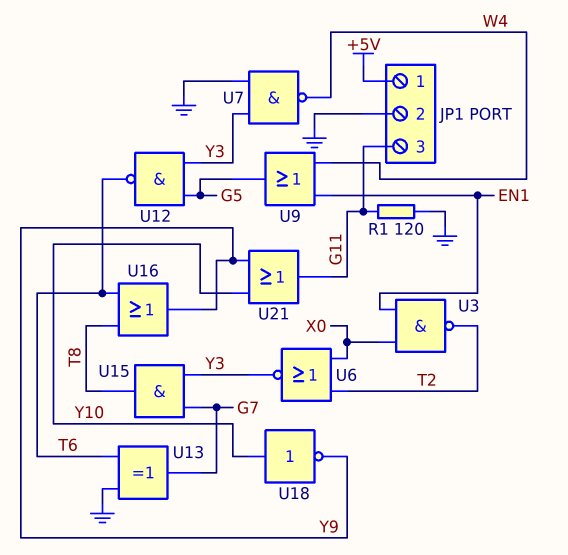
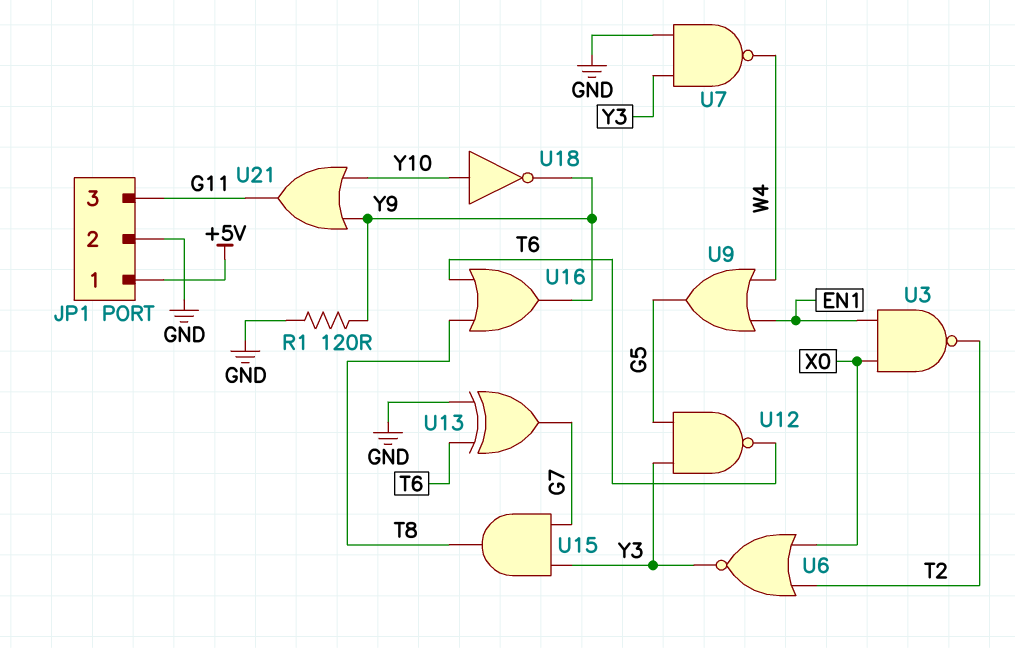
R1: 120 (G11, GND) -> 120 (GND, Y9)

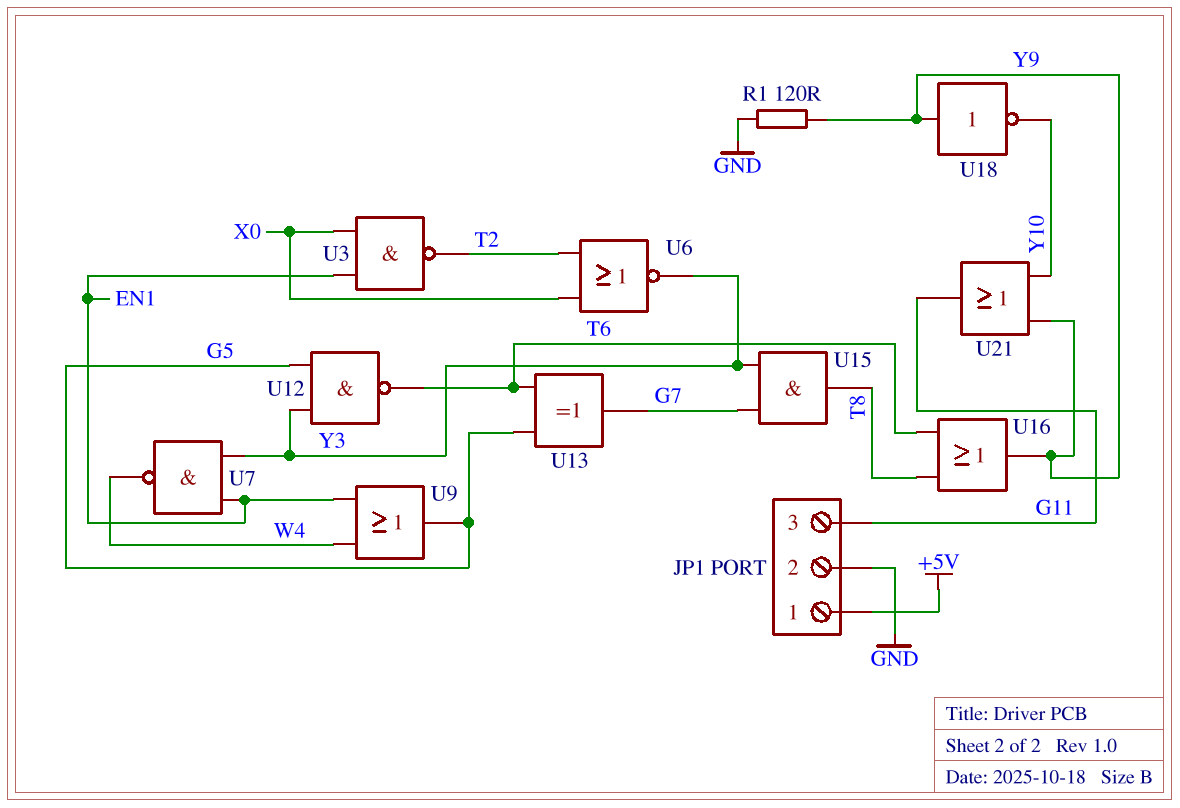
U7: NAND (in GND, in Y3, out W4) -> NAND (in EN1, in Y3, out W4)
U13: XOR (in GND, in T6, out G7) -> XOR (in G5, in T6, out G7)
U18: NOT (in Y10, out Y9) -> NOT (in Y9, out Y10)

